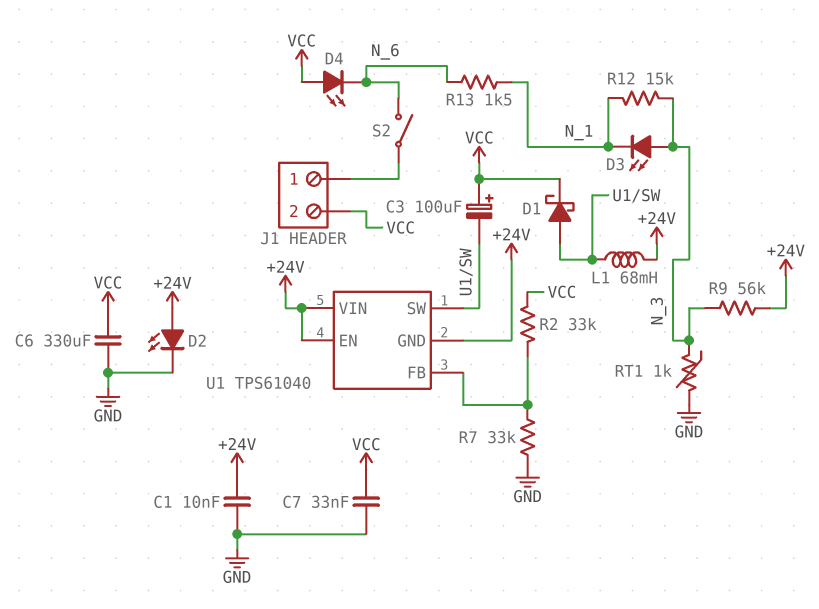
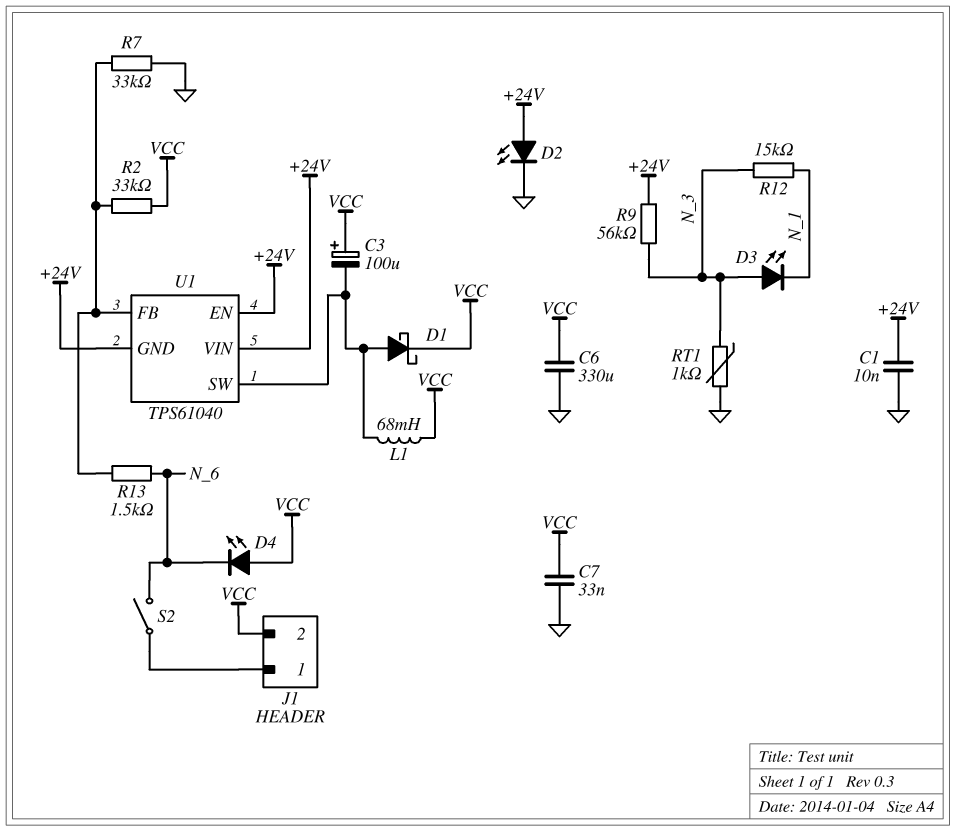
L1: 68mH (+24V, U1/SW) -> 68mH (U1/SW, VCC)
R13: 1.5k (N_1, N_6) -> 1.5k (N_6, U1/FB)

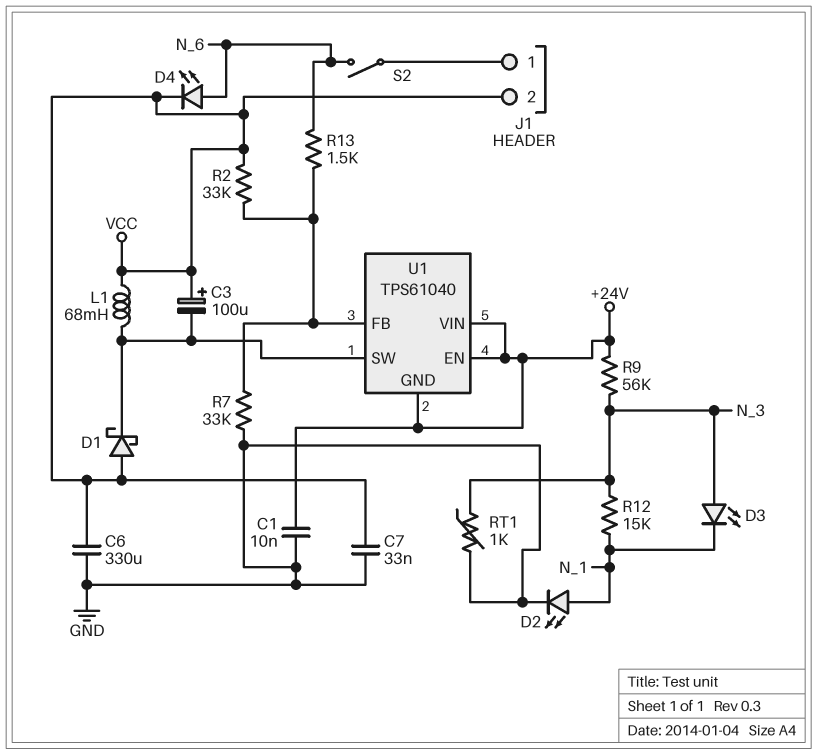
D1: schottky (A U1/SW, K VCC) -> schottky (A VCC, K U1/SW)
D2: LED (A +24V, K GND) -> LED (A N_1, K GND)
D4: LED (A VCC, K N_6) -> LED (A N_6, K VCC)

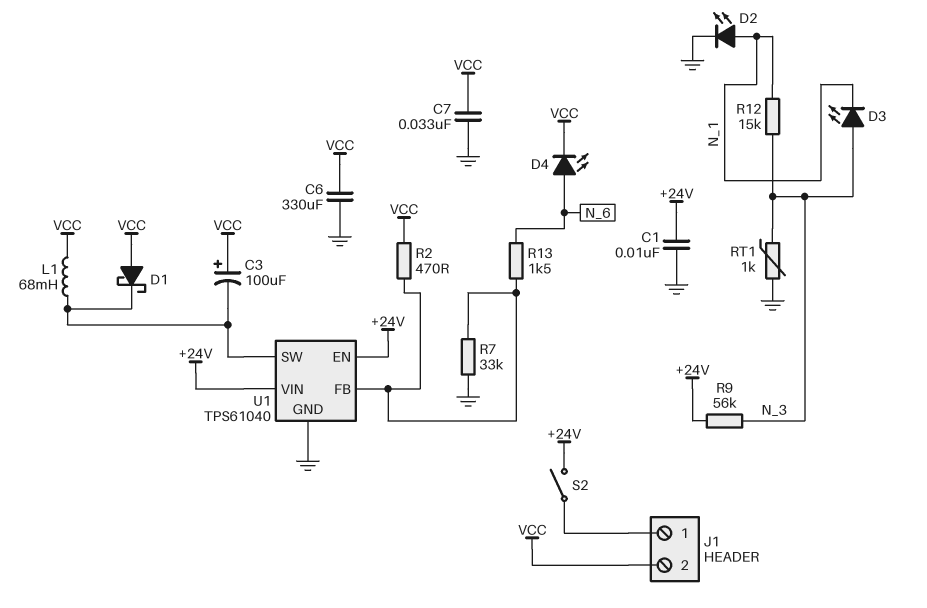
R2: 33k (U1/FB, VCC) -> 470 (U1/FB, VCC)
S2: switch (J1/1, N_6) -> switch (+24V, J1/1)
U1 pin GND: +24V -> GND

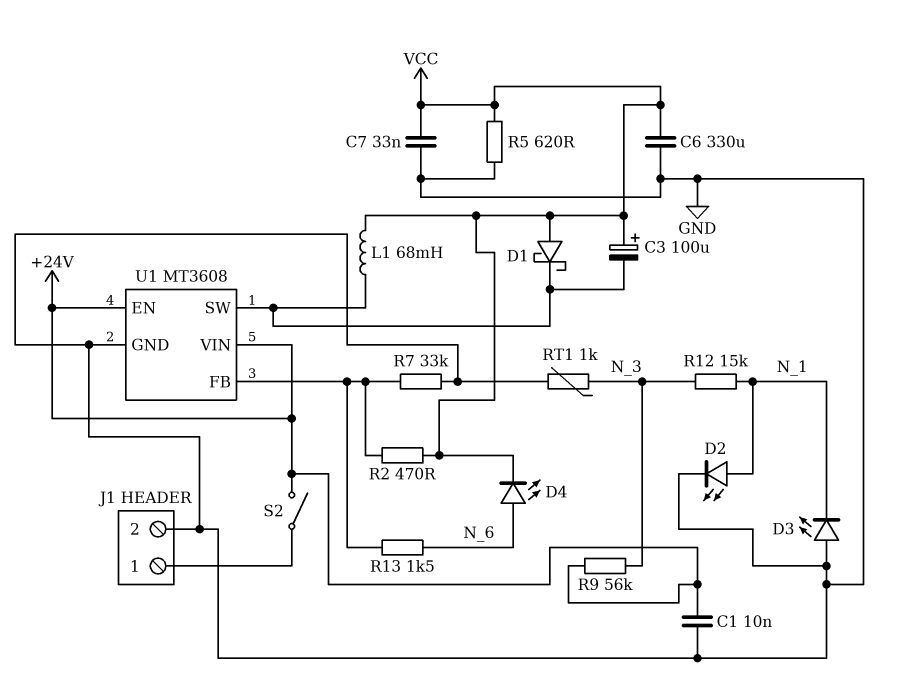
D3: LED (A N_3, K N_1) -> LED (A GND, K N_1)
J1 pin 2: VCC -> GND
R5: none -> 620 (GND, VCC)
U1: TPS61040 -> MT3608

